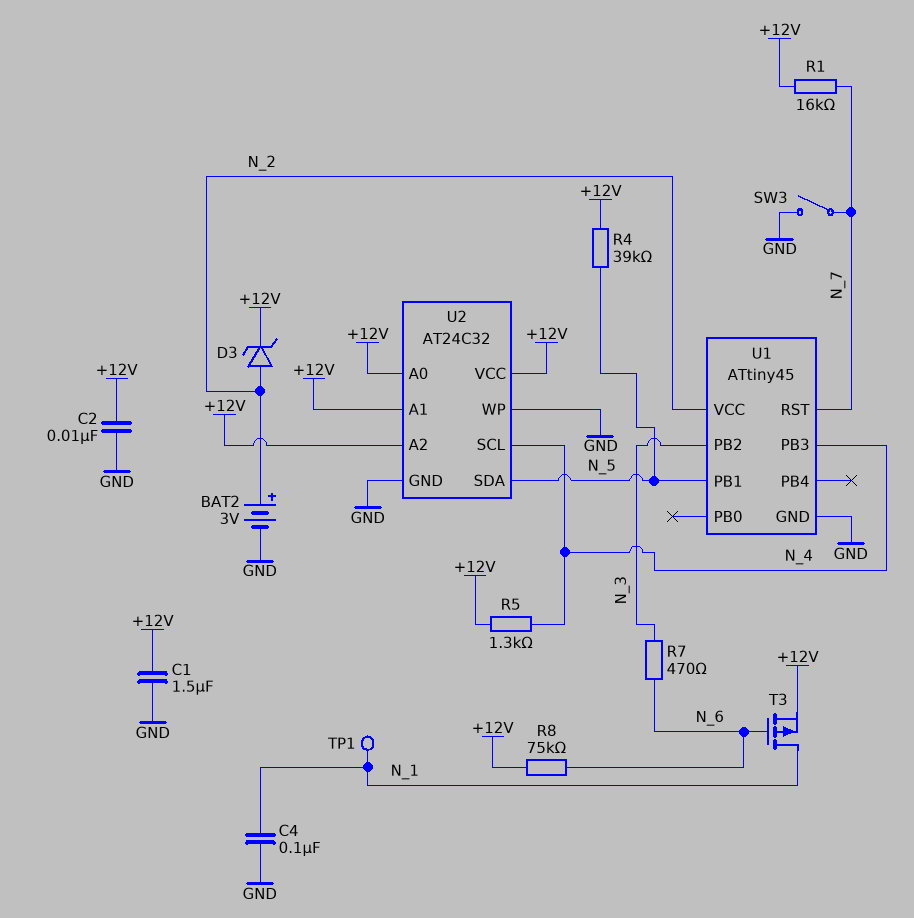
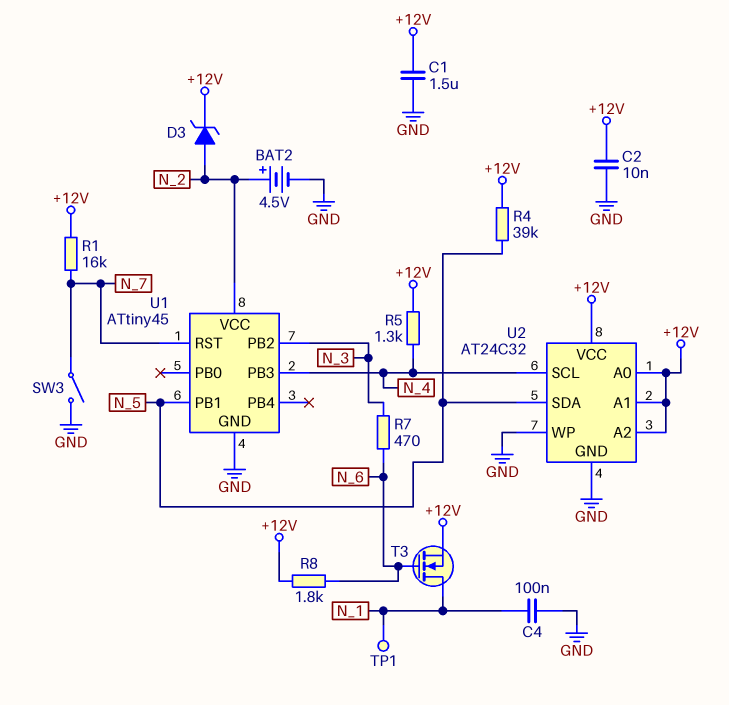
BAT2: 3V (plus N_2, minus GND) -> 4.5V (plus N_2, minus GND)
R8: 75k (+12V, N_6) -> 1.8k (+12V, N_6)
T3: PMOS (G N_6, D N_1, S +12V) -> NMOS (G N_6, D N_1, S +12V)

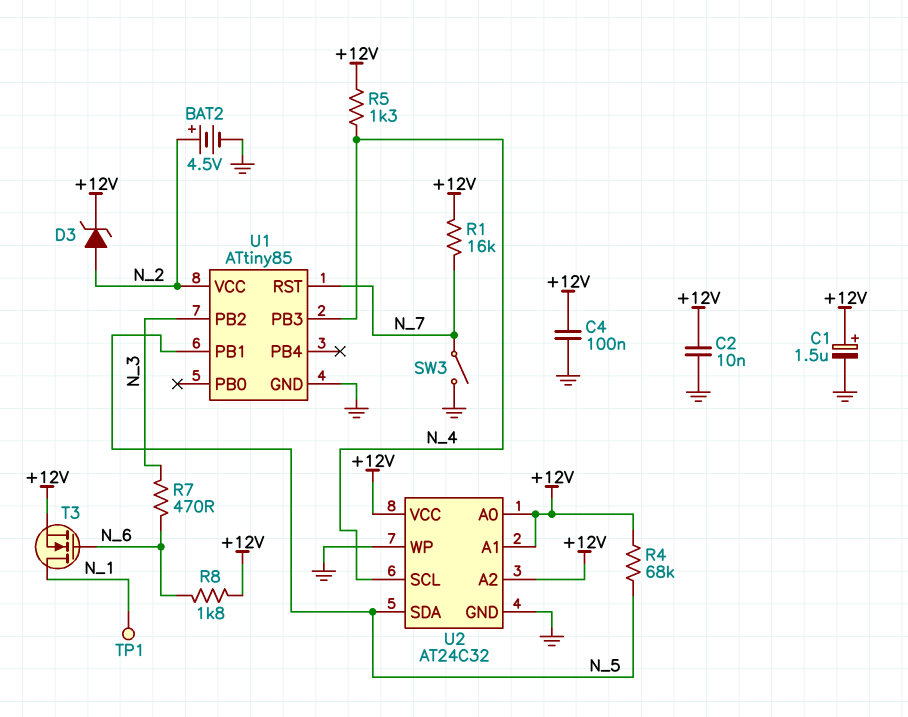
C1: 1.5uF (+12V, GND) -> 1.5uF (plus +12V, minus GND)
C4: 100nF (GND, N_1) -> 100nF (+12V, GND)
R4: 39k (+12V, N_5) -> 68k (+12V, N_5)
U1: ATtiny45 -> ATtiny85

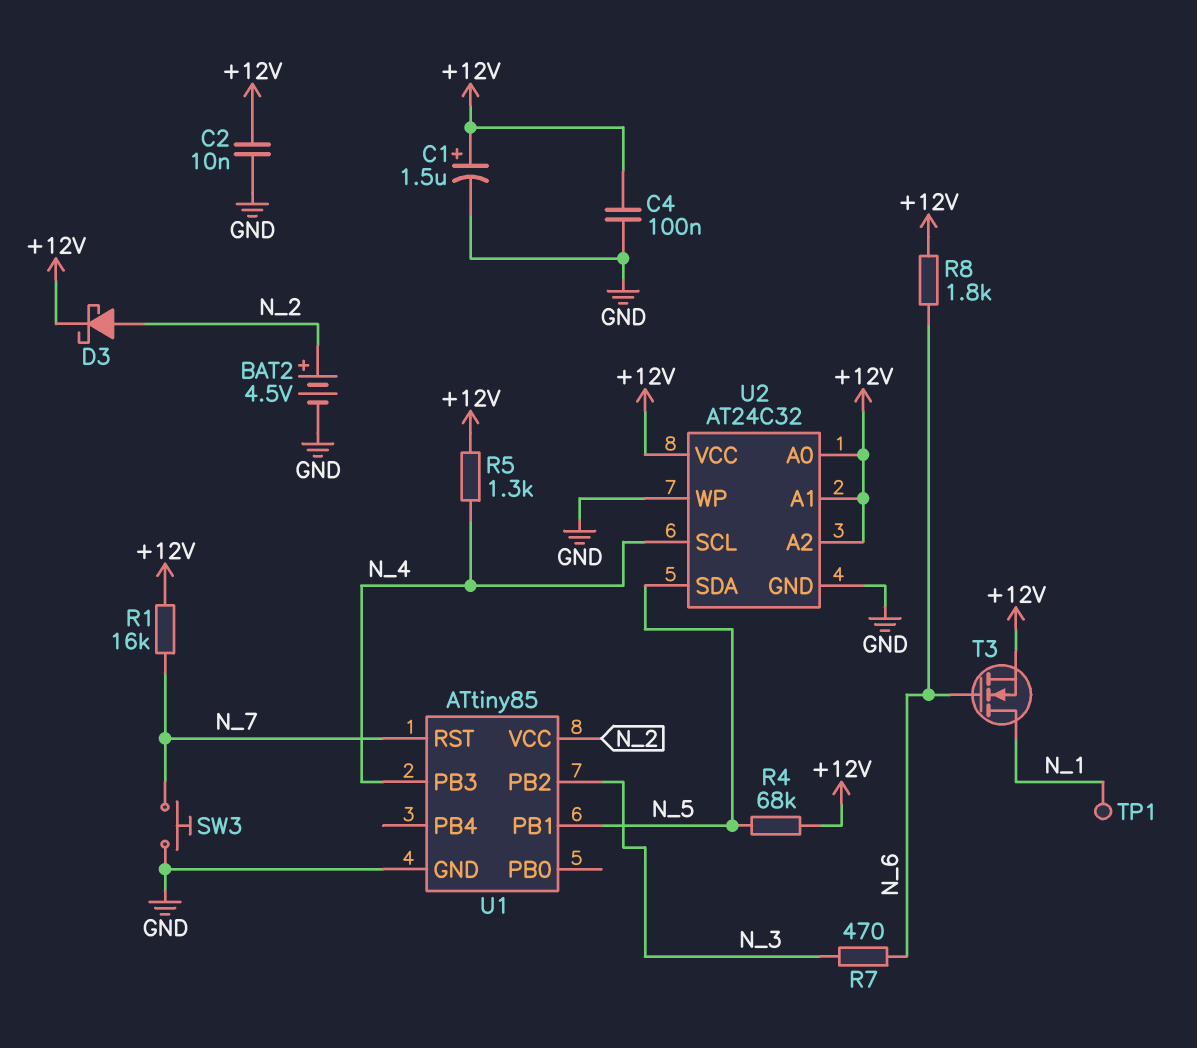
D3: zener (A N_2, K +12V) -> schottky (A N_2, K +12V)
SW3: switch (GND, N_7) -> button (GND, N_7)

